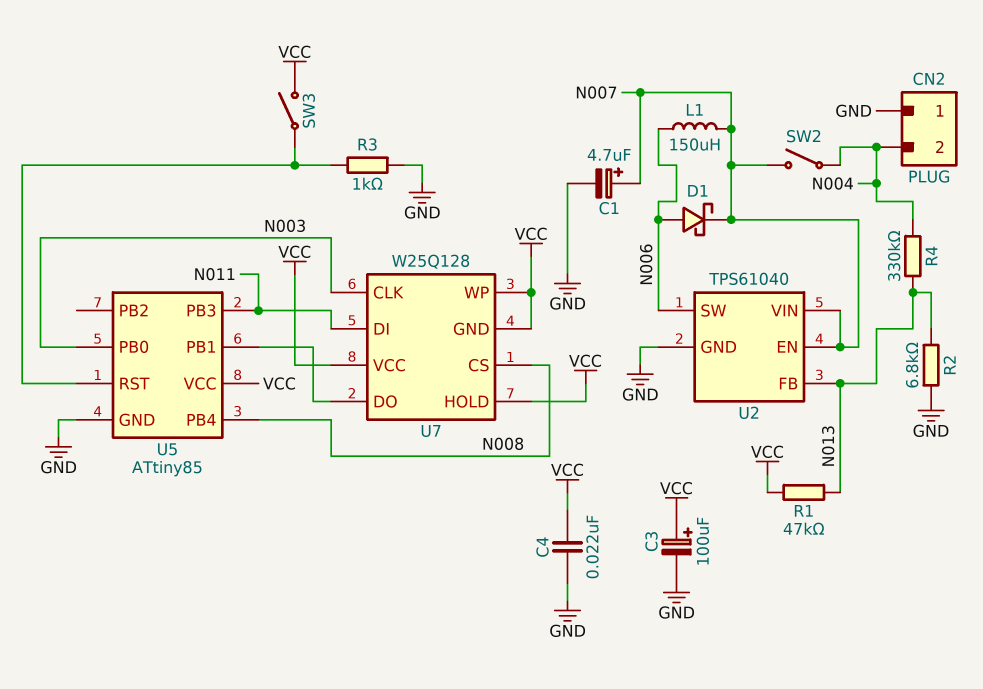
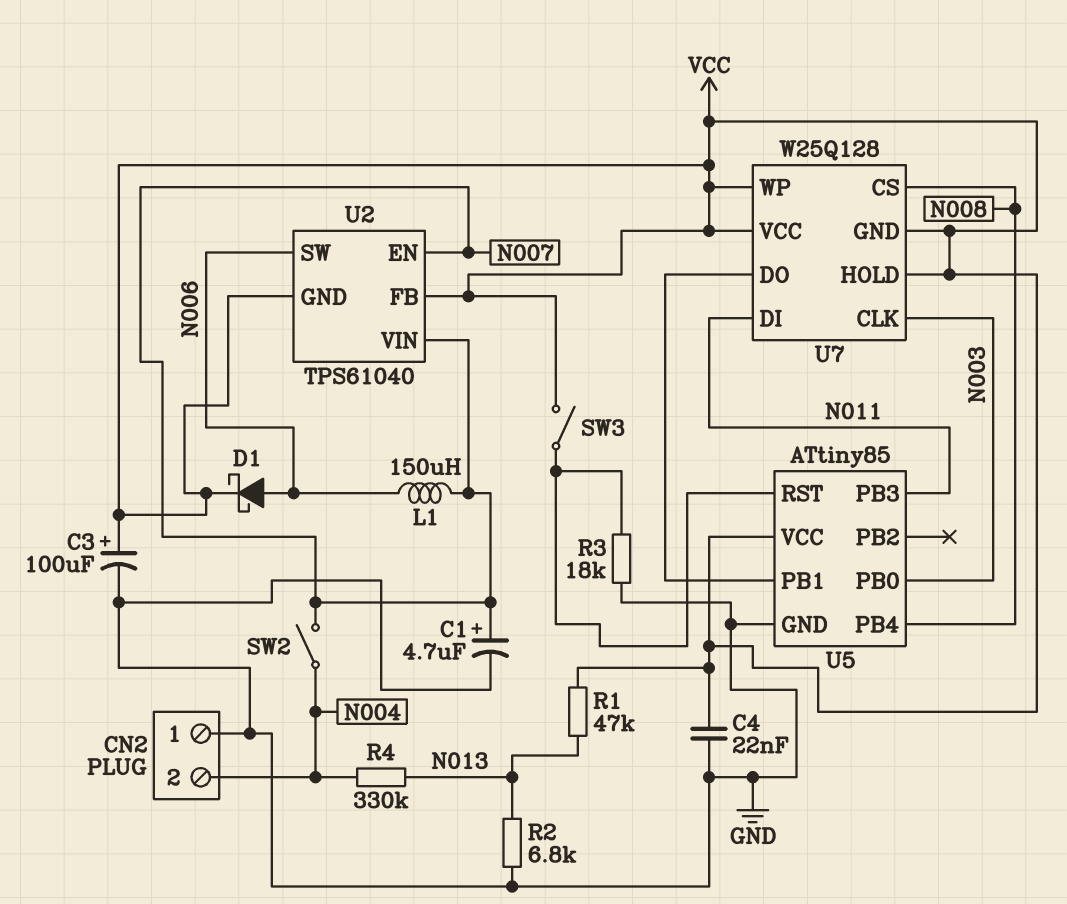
D1: schottky (A N006, K N007) -> schottky (A N006, K VCC)
R3: 1k (GND, U5/RST) -> 18k (GND, U5/RST)
U2 pin FB: N013 -> VCC
U2 pin GND: GND -> VCC

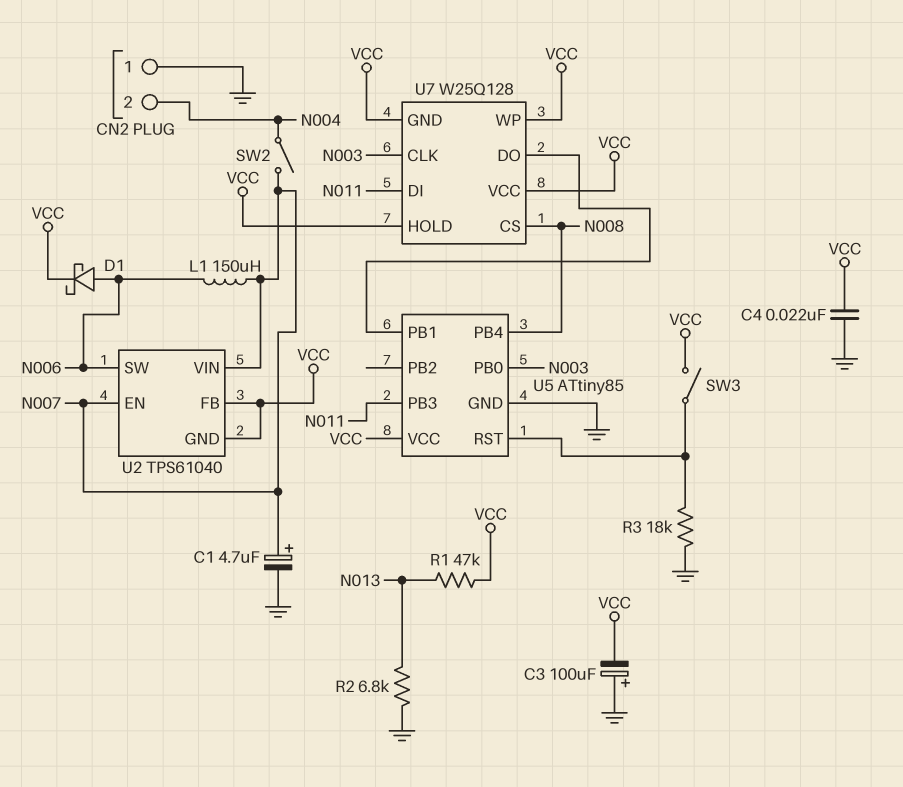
C3: 100uF (plus VCC, minus GND) -> 100uF (plus GND, minus VCC)
R4: 330k (N004, N013) -> none

